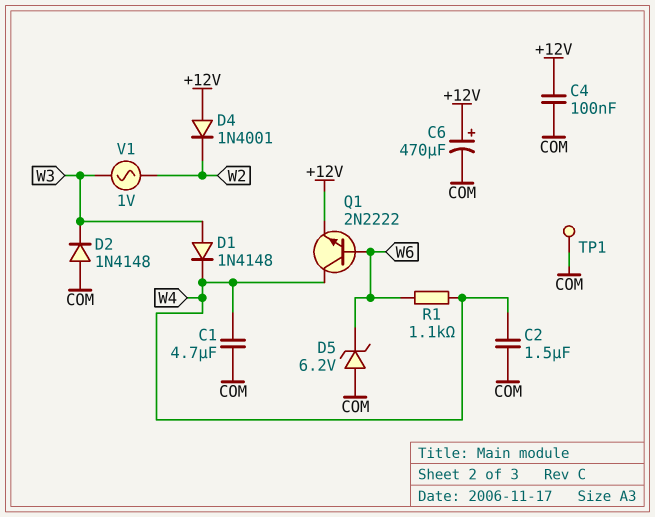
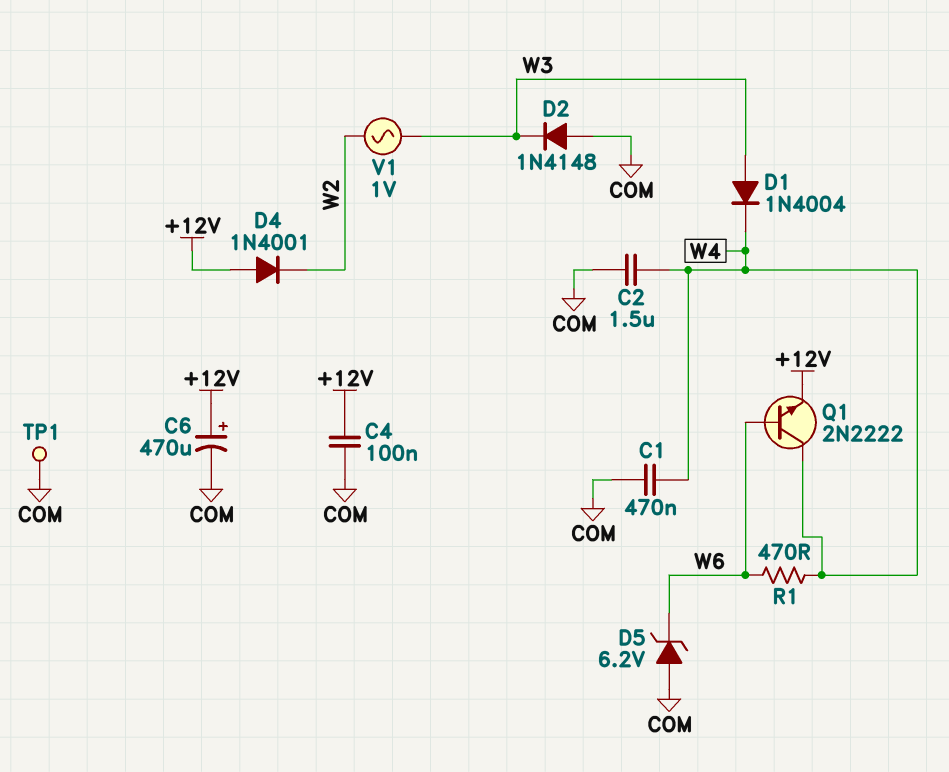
C1: 4.7uF (COM, W4) -> 470nF (COM, W4)
D1: diode 1N4148 (A W3, K W4) -> diode 1N4004 (A W3, K W4)
R1: 1.1k (W4, W6) -> 470 (W4, W6)

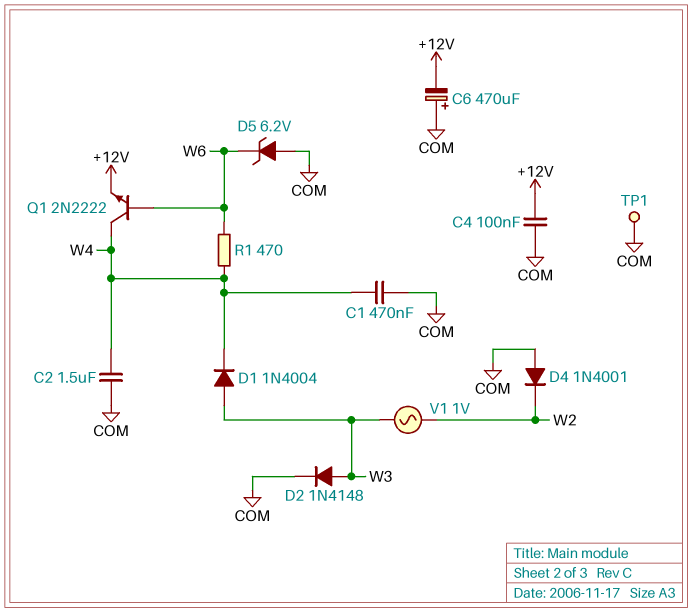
C6: 470uF (plus +12V, minus COM) -> 470uF (plus COM, minus +12V)
D2: diode 1N4148 (A COM, K W3) -> diode 1N4148 (A W3, K COM)
D4: diode 1N4001 (A +12V, K W2) -> diode 1N4001 (A COM, K W2)

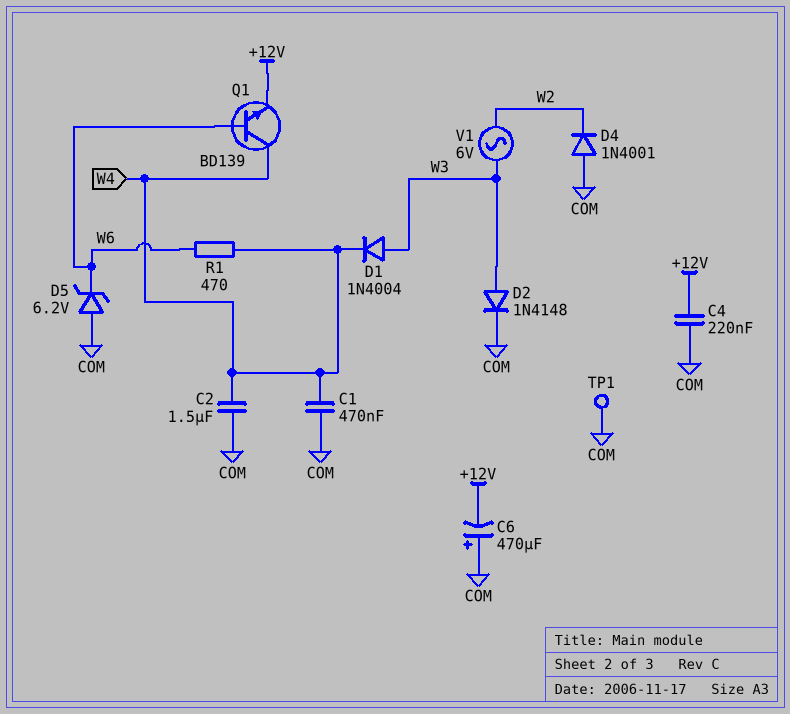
C4: 100nF (+12V, COM) -> 220nF (+12V, COM)
Q1: NPN 2N2222 (B W6, C W4, E +12V) -> NPN BD139 (B W6, C W4, E +12V)
V1: AC 1V (W2, W3) -> AC 6V (W2, W3)

